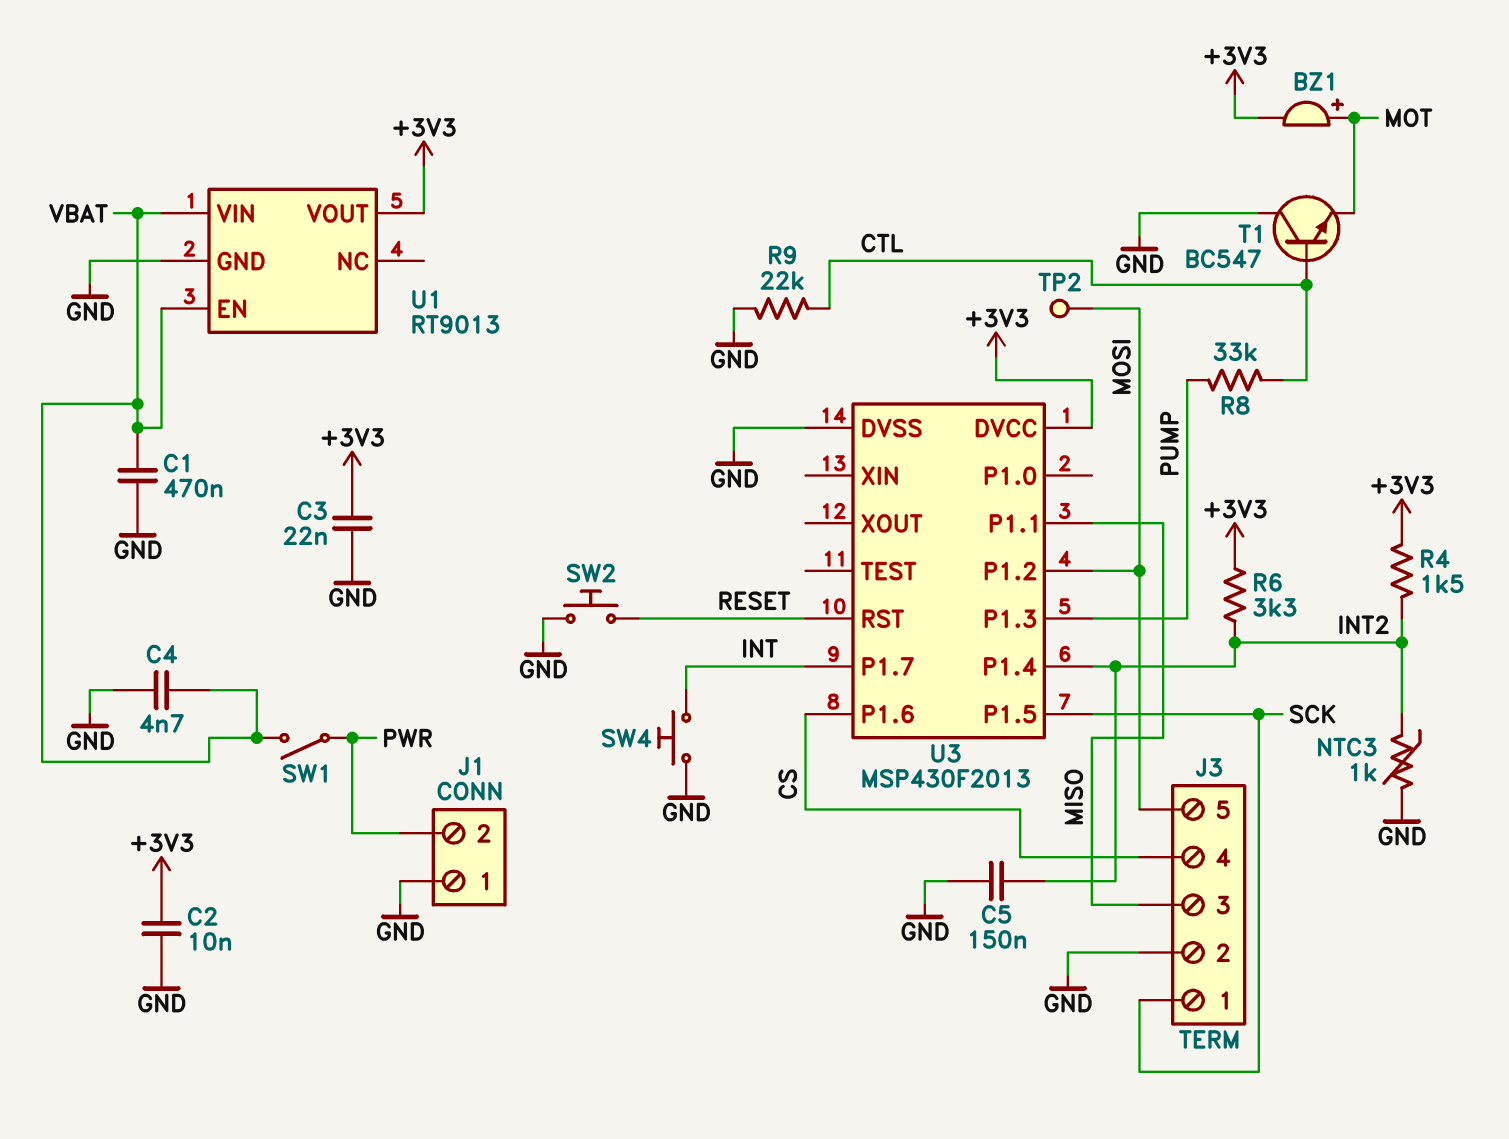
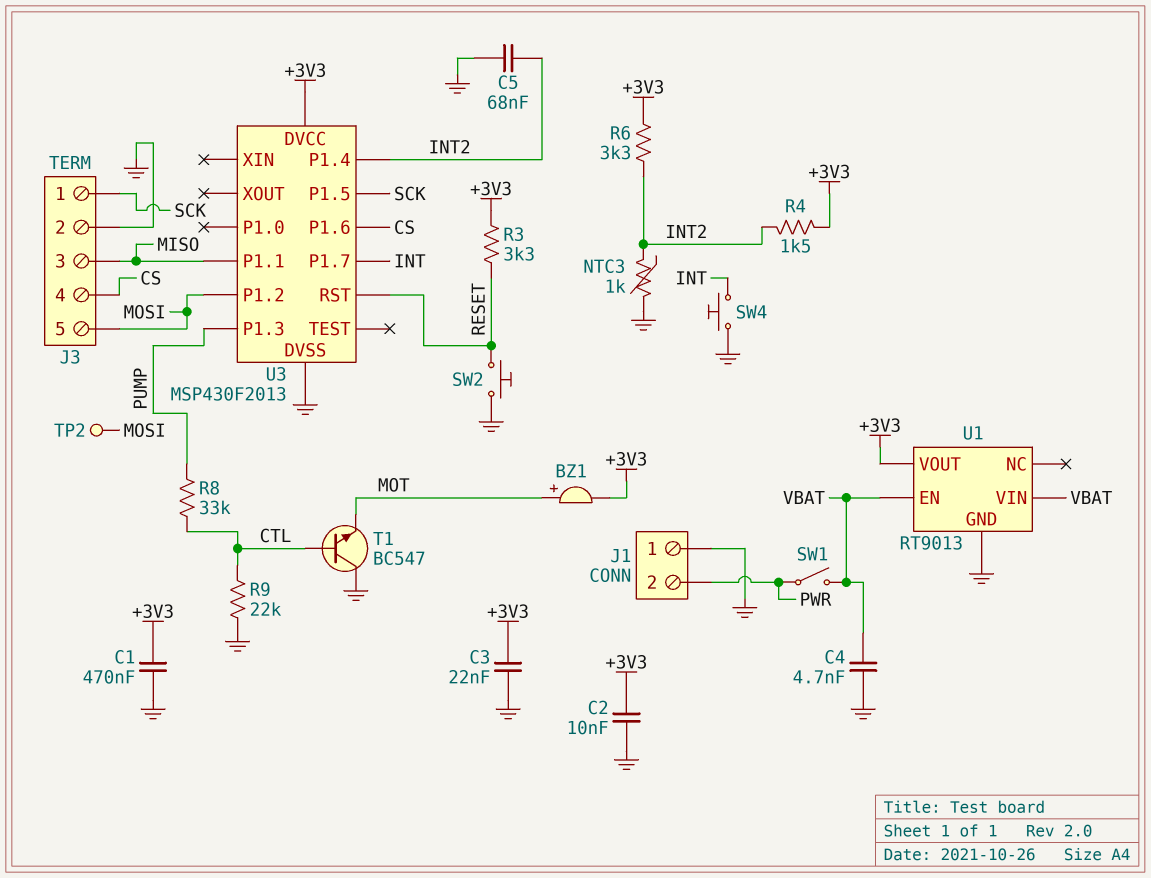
C1: 470nF (GND, VBAT) -> 470nF (+3V3, GND)
C5: 150nF (GND, INT2) -> 68nF (GND, INT2)
R3: none -> 3.3k (+3V3, RESET)

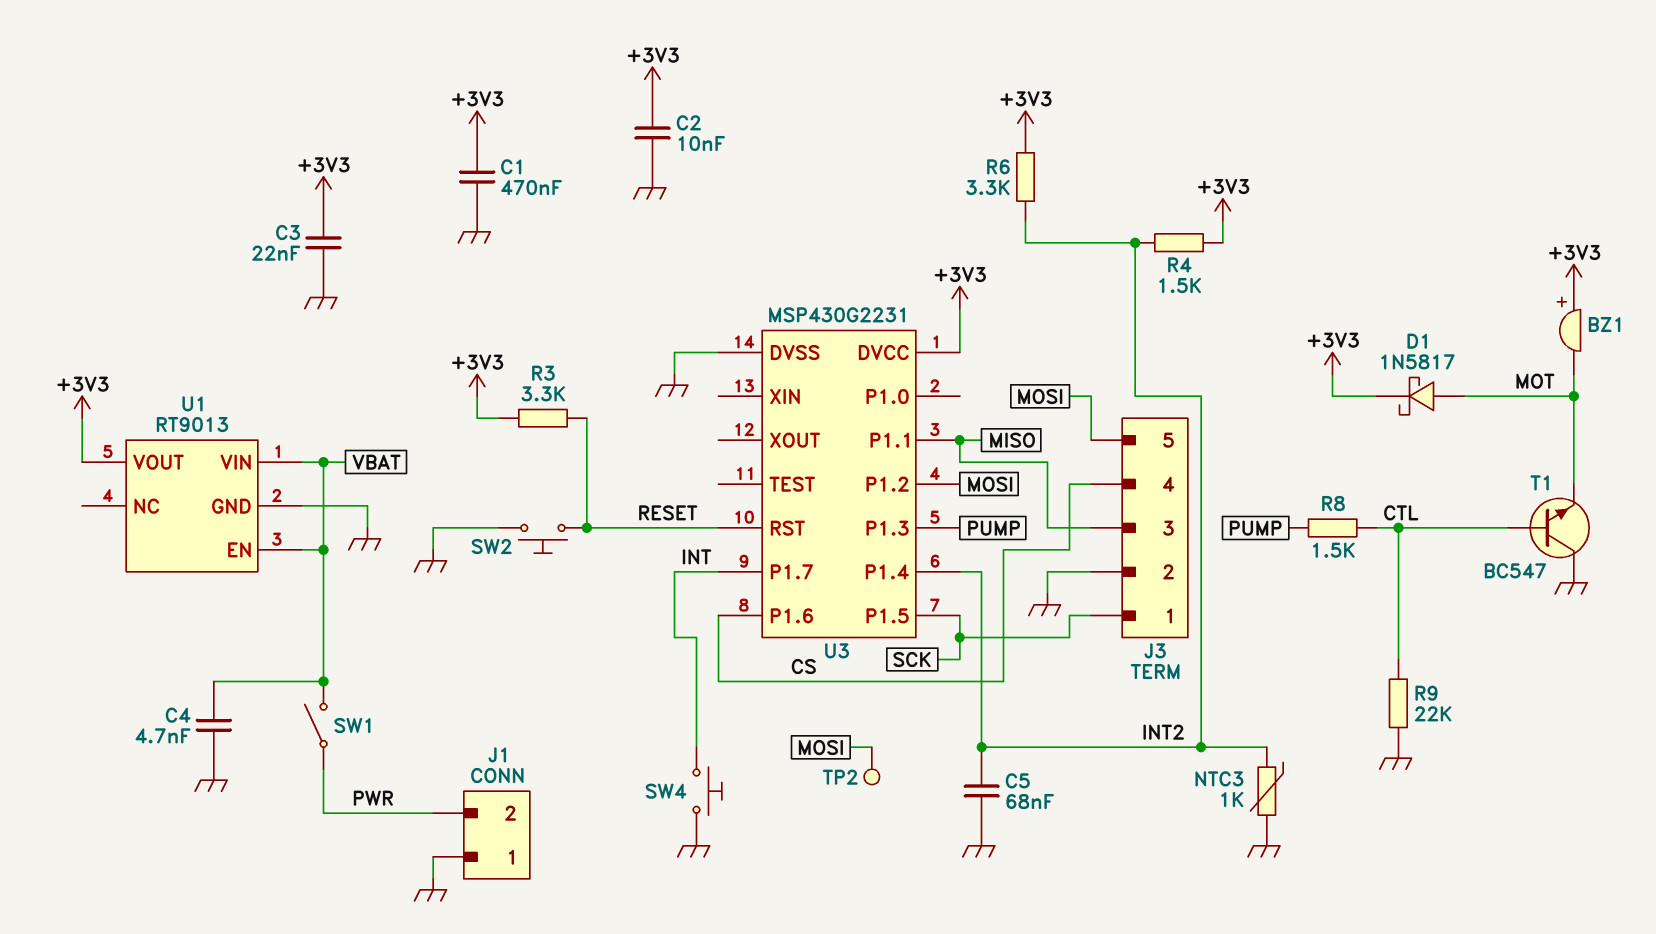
BZ1: buzzer (plus MOT, minus +3V3) -> buzzer (plus +3V3, minus MOT)
D1: none -> schottky 1N5817 (A MOT, K +3V3)
R8: 33k (CTL, PUMP) -> 1.5k (CTL, PUMP)
U3: MSP430F2013 -> MSP430G2231

